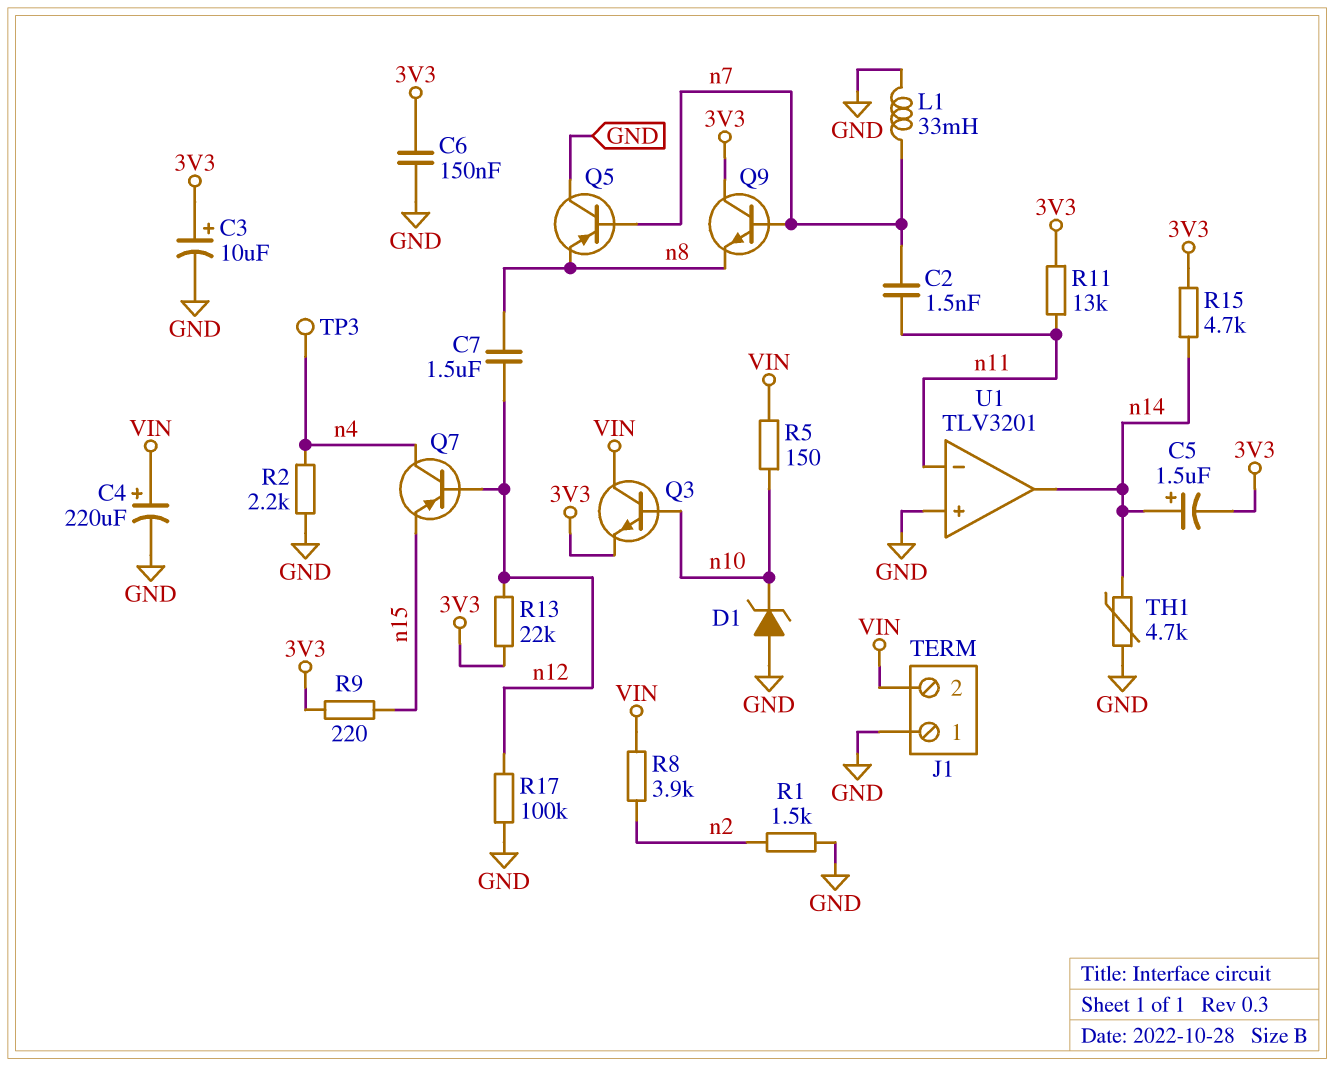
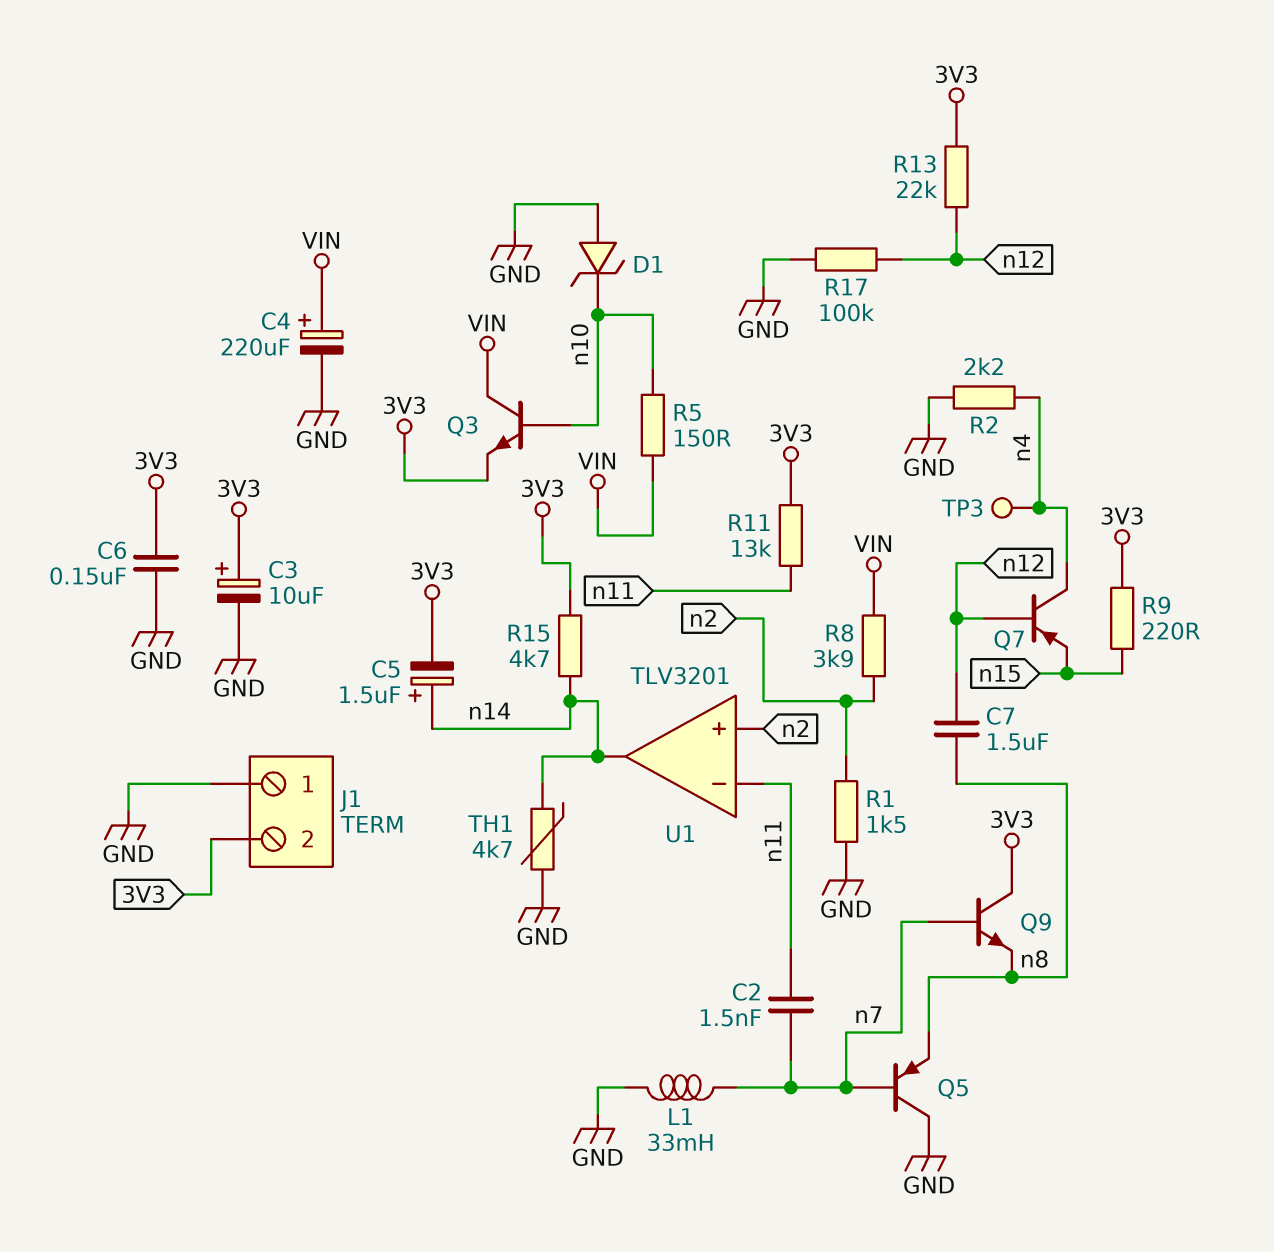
J1 pin 2: VIN -> 3V3
U1 pin in+: GND -> n2

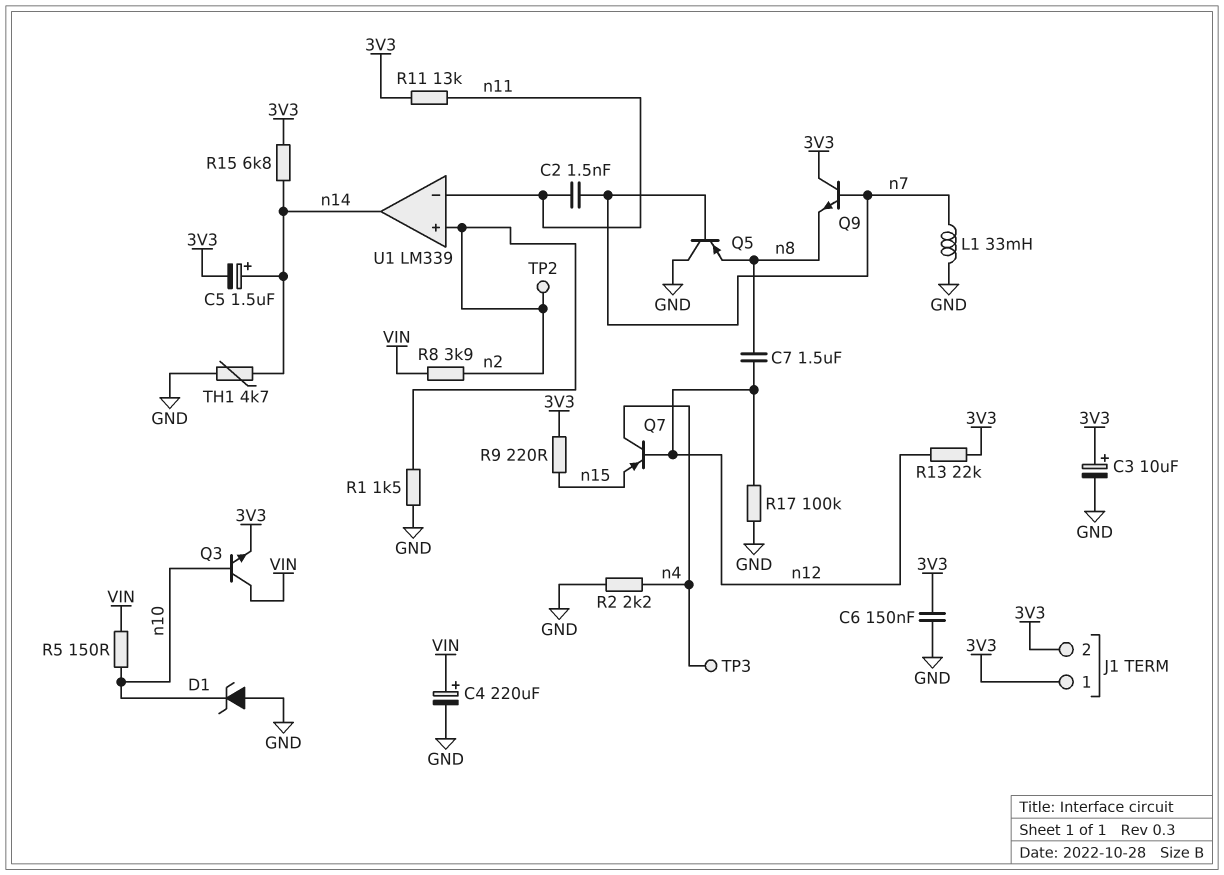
J1 pin 1: GND -> 3V3
R15: 4.7k (3V3, n14) -> 6.8k (3V3, n14)
TP2: none -> test point (n2)
U1: TLV3201 -> LM339

